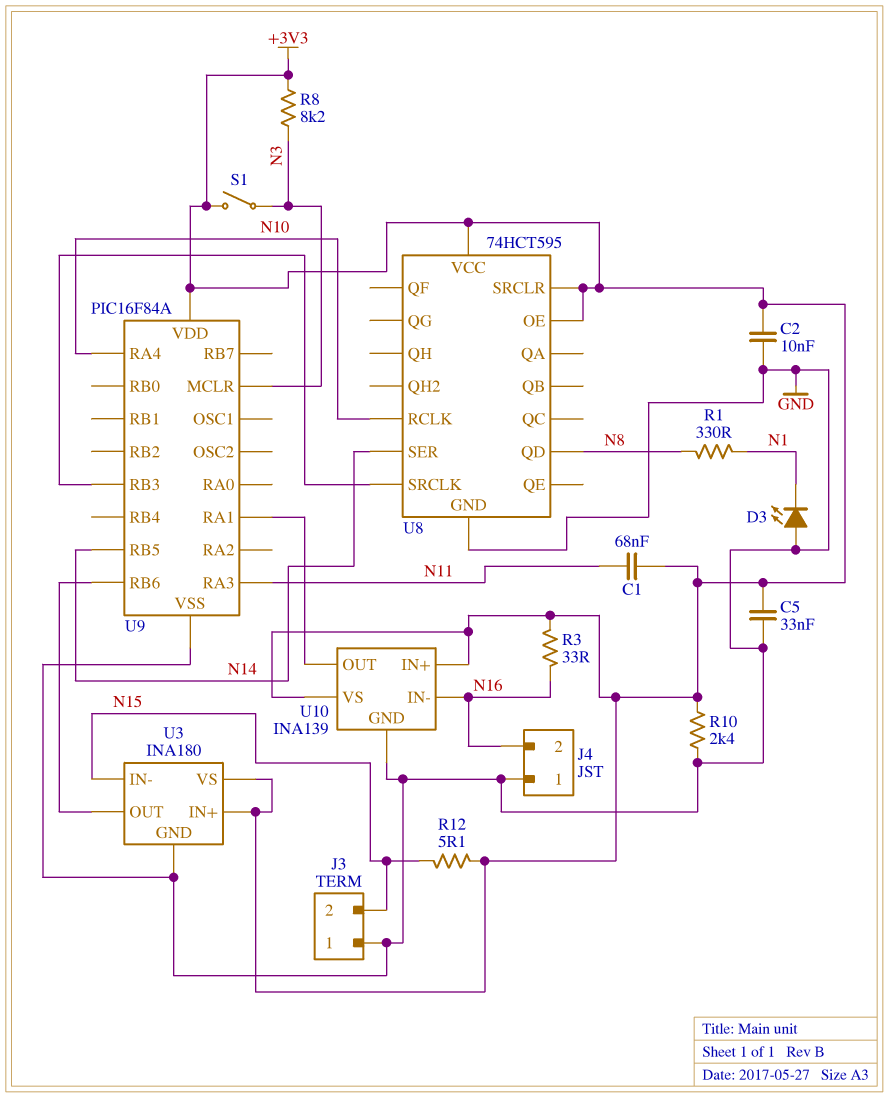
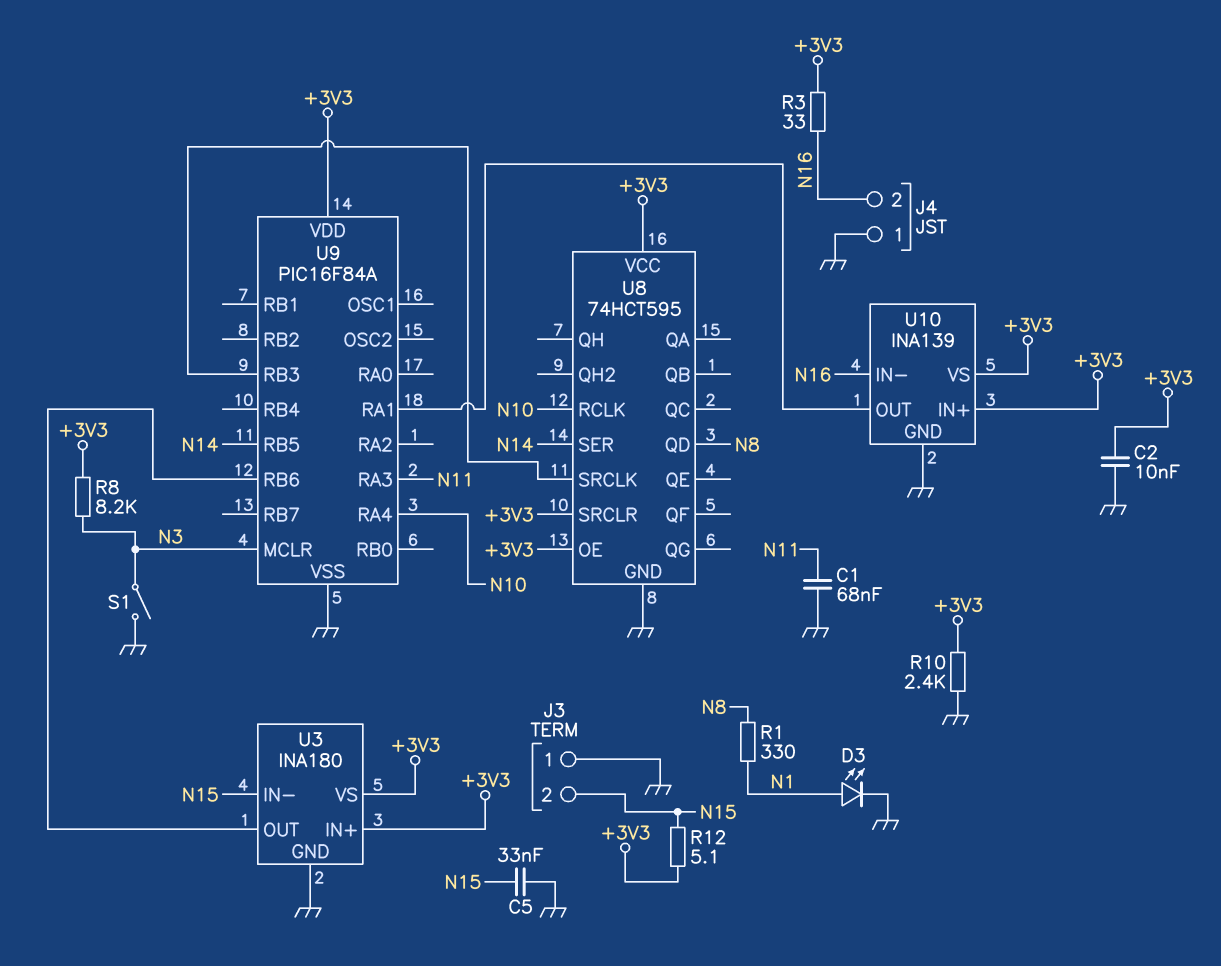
C1: 68nF (+3V3, N11) -> 68nF (GND, N11)
C5: 33nF (+3V3, GND) -> 33nF (GND, N15)
D3: LED (A GND, K N1) -> LED (A N1, K GND)
S1: switch (+3V3, N3) -> switch (GND, N3)

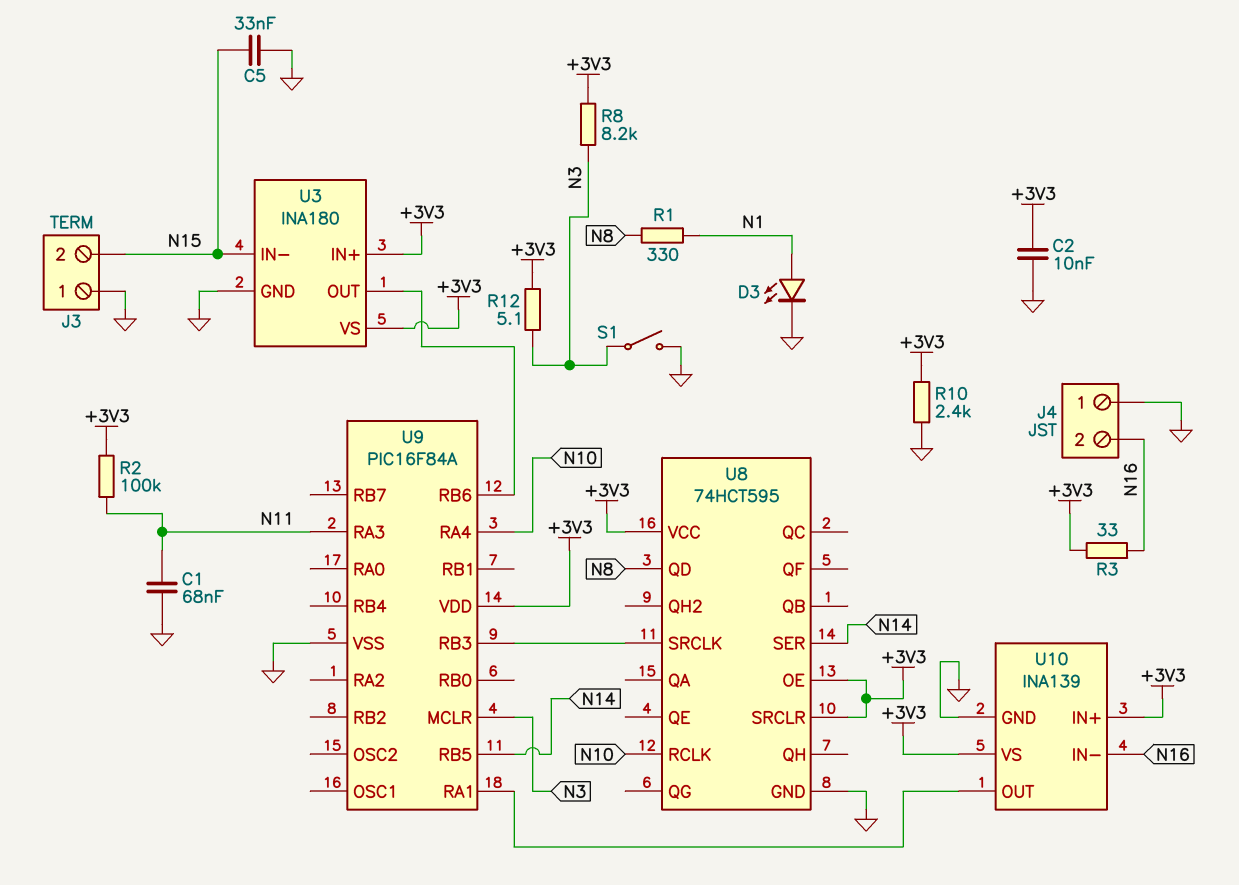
R2: none -> 100k (+3V3, N11)
R12: 5.1 (+3V3, N15) -> 5.1 (+3V3, N3)

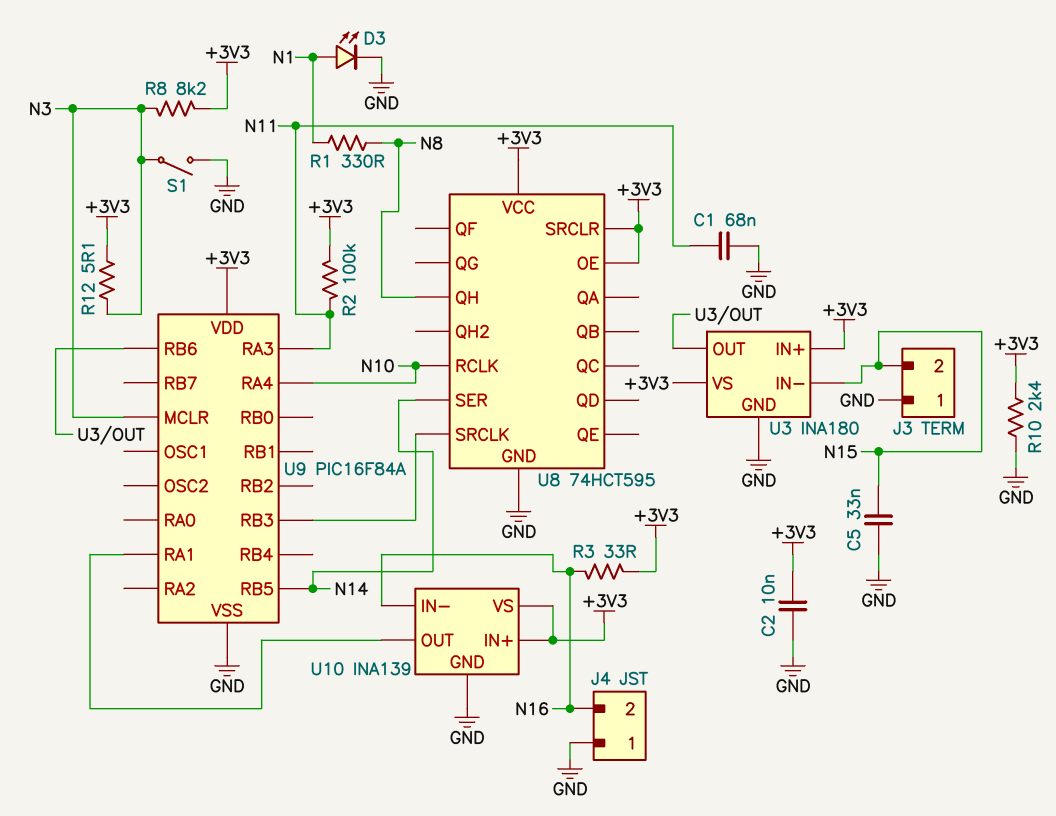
U8 pin QD: N8 -> none
U8 pin QH: none -> N8

